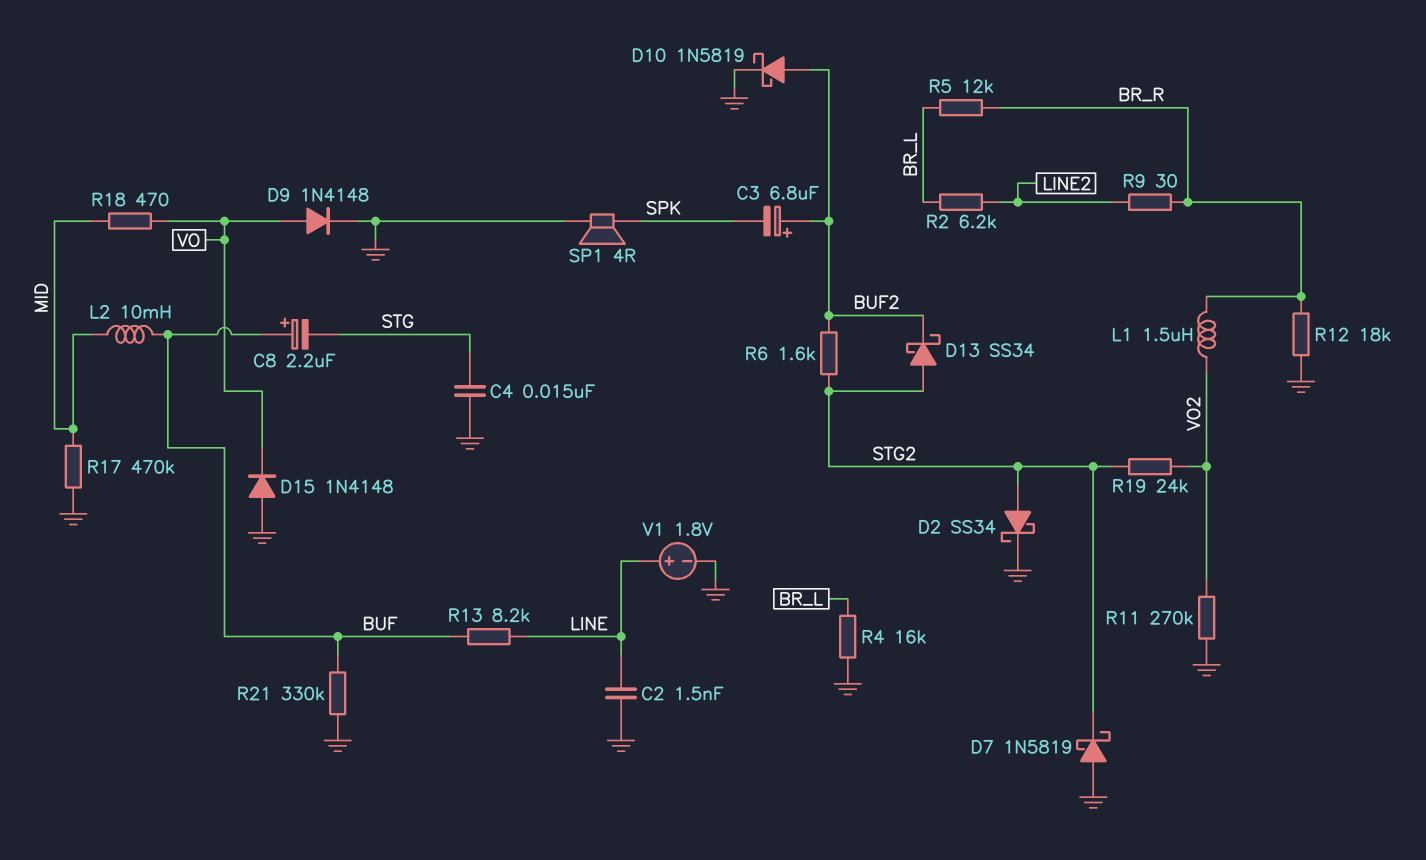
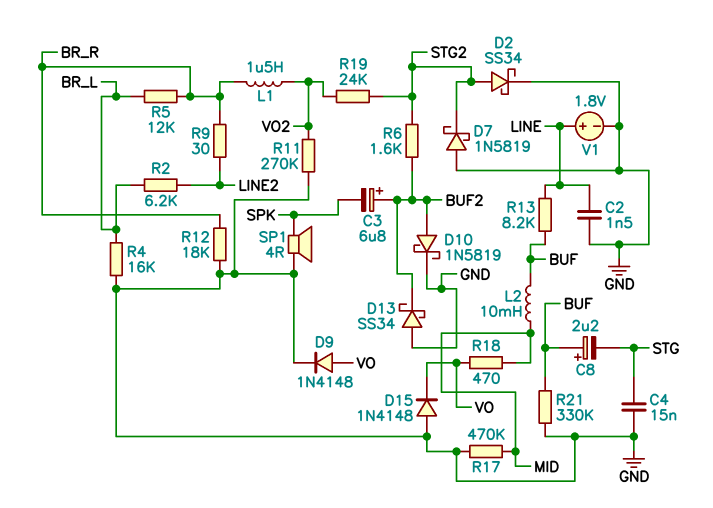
D13: schottky SS34 (A STG2, K BUF2) -> schottky SS34 (A GND, K BUF2)

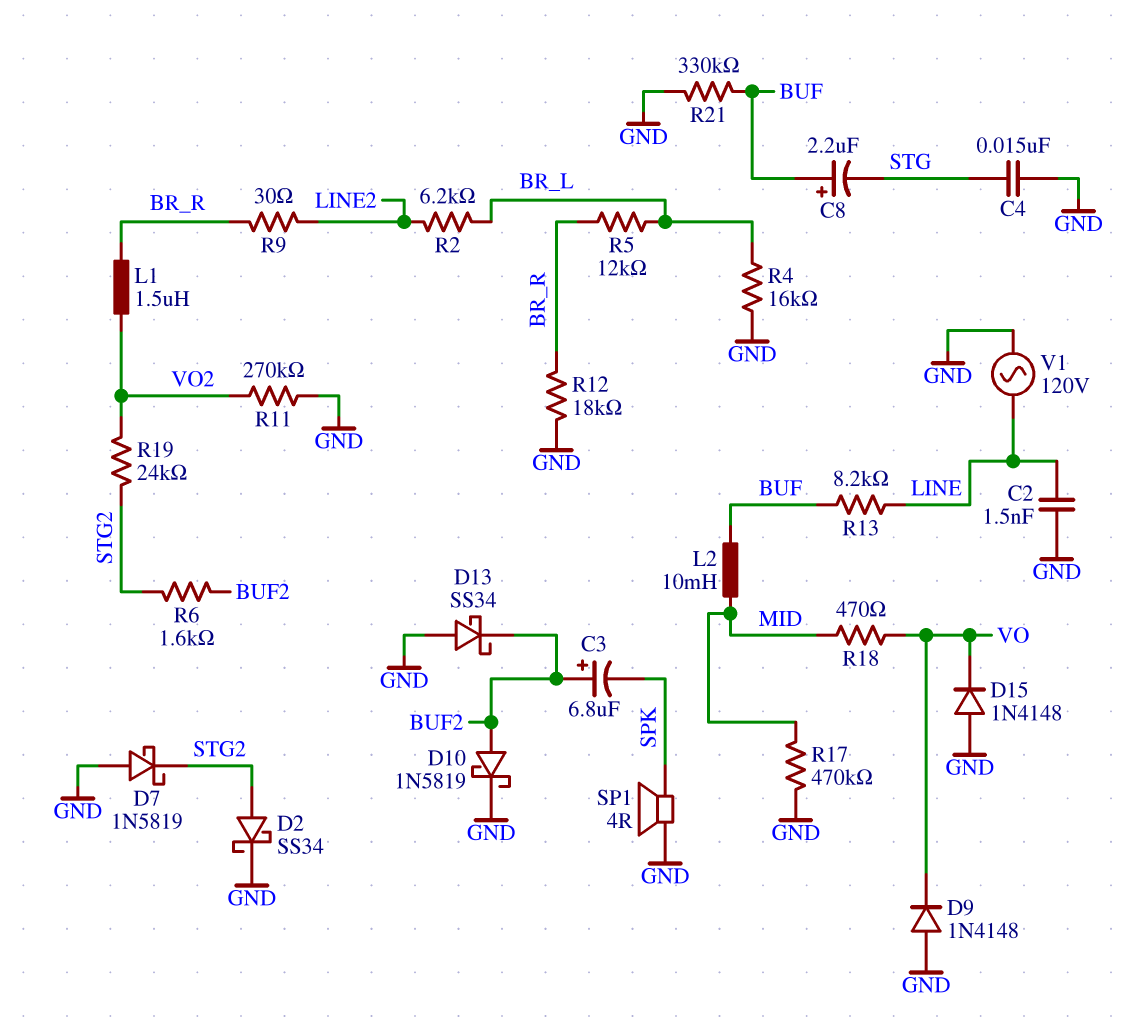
D9: diode 1N4148 (A VO, K GND) -> diode 1N4148 (A GND, K VO)
V1: 1.8V (plus LINE, minus GND) -> AC 120V (GND, LINE)

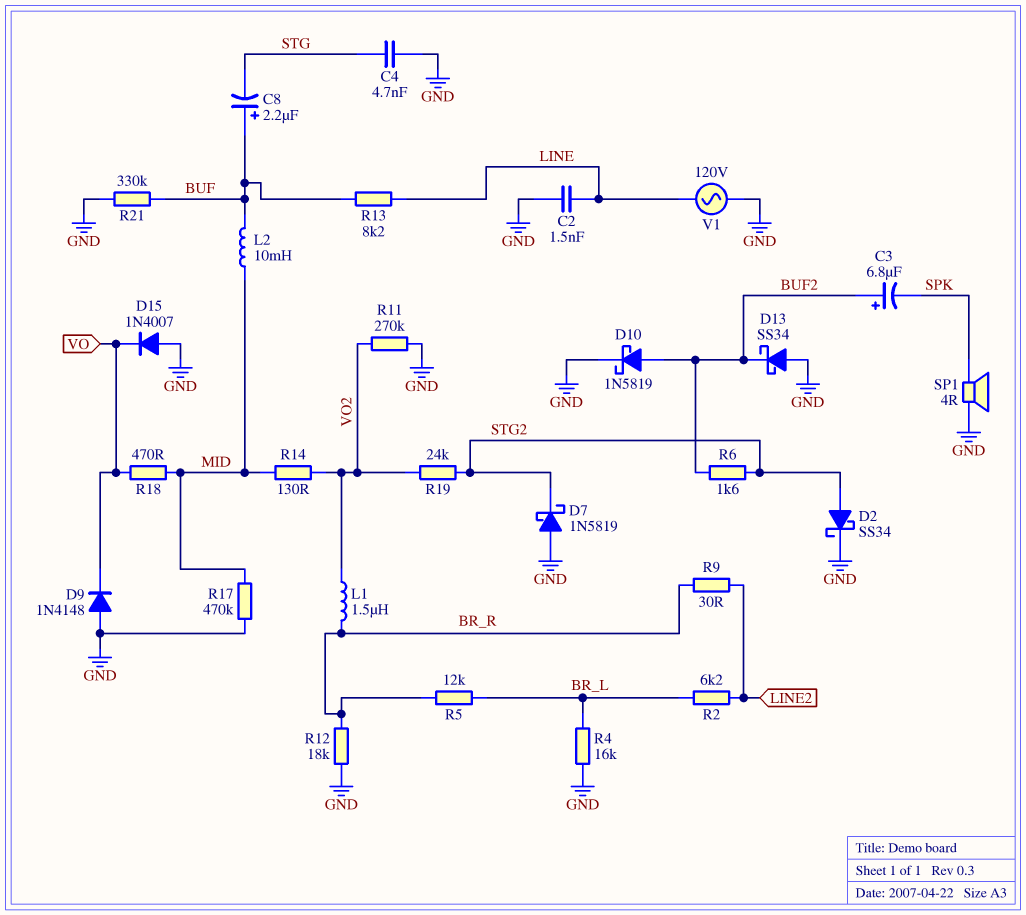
C4: 15nF (GND, STG) -> 4.7nF (GND, STG)
D15: diode 1N4148 (A GND, K VO) -> diode 1N4007 (A GND, K VO)
R14: none -> 130 (MID, VO2)

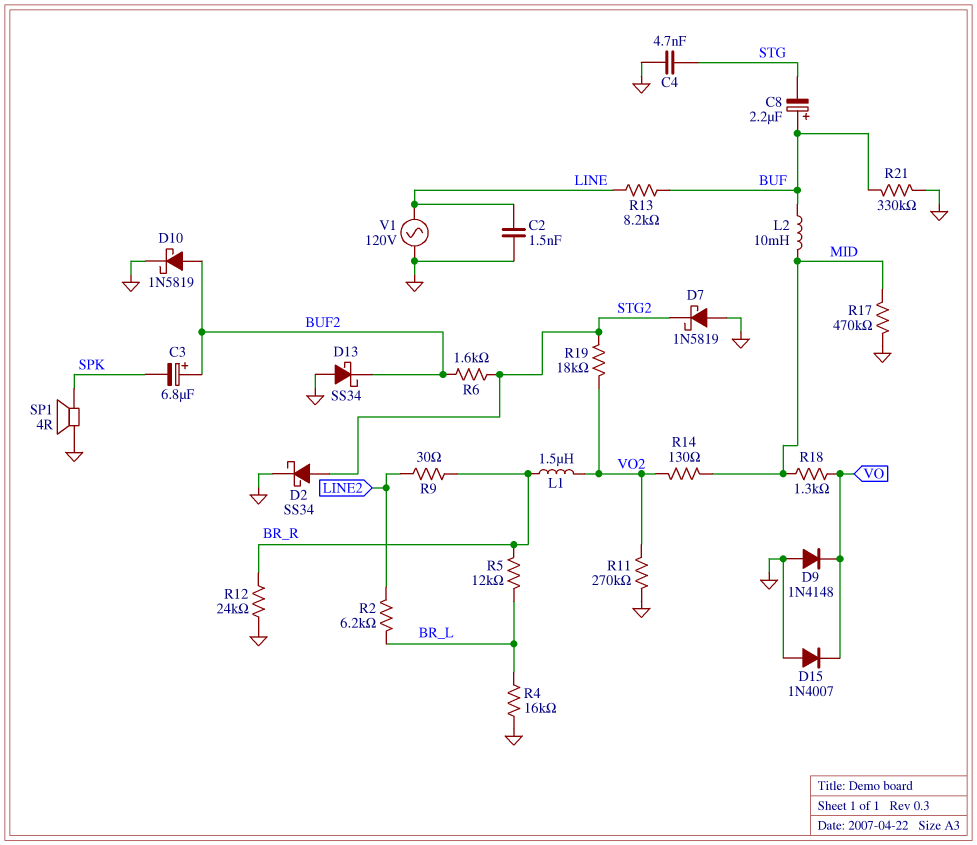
R12: 18k (BR_R, GND) -> 24k (BR_R, GND)
R18: 470 (MID, VO) -> 1.3k (MID, VO)
R19: 24k (STG2, VO2) -> 18k (STG2, VO2)

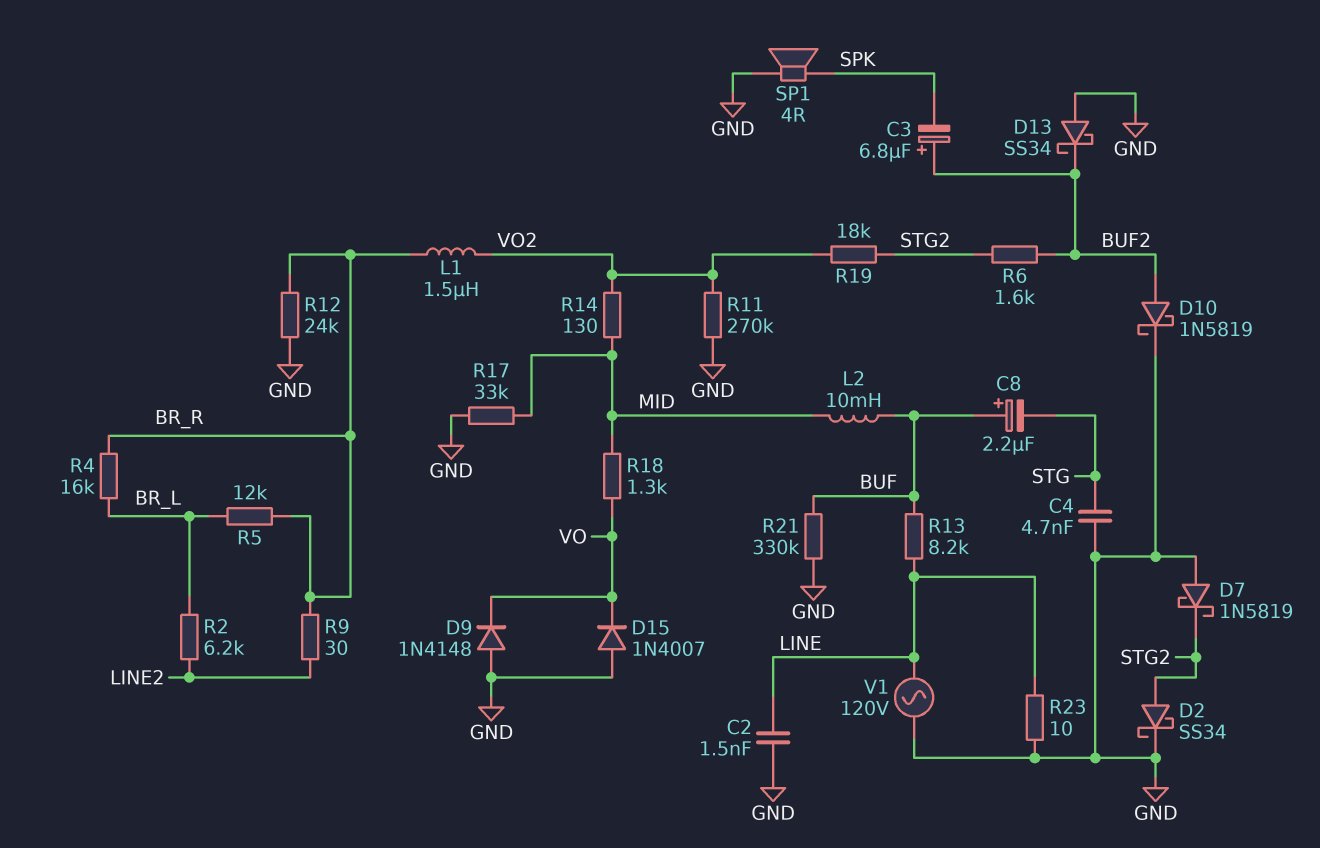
R4: 16k (BR_L, GND) -> 16k (BR_L, BR_R)
R17: 470k (GND, MID) -> 33k (GND, MID)
R23: none -> 10 (GND, LINE)

